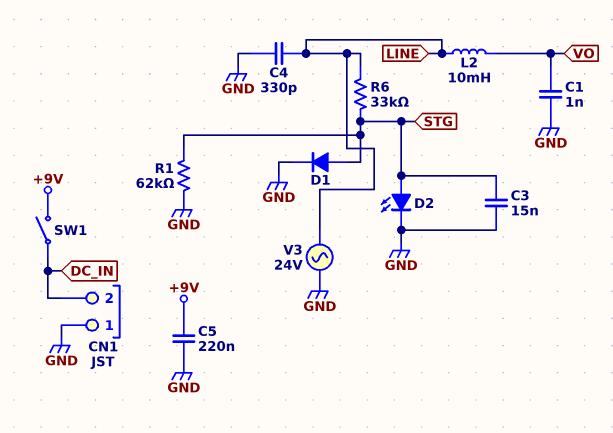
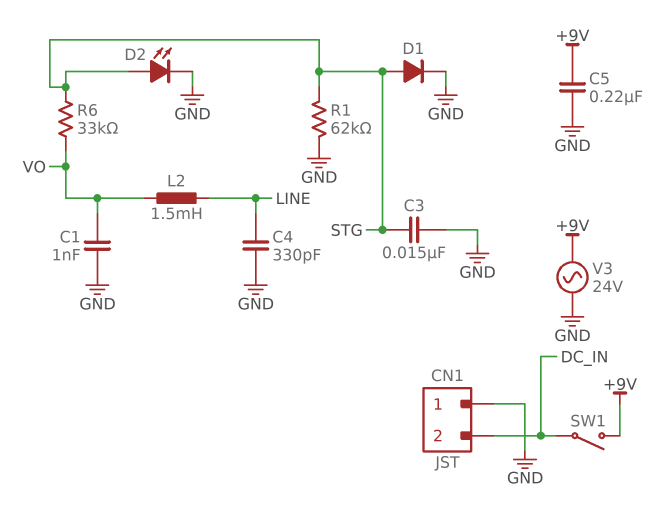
L2: 10mH (LINE, VO) -> 1.5mH (LINE, VO)
R6: 33k (LINE, STG) -> 33k (STG, VO)
V3: AC 24V (GND, LINE) -> AC 24V (+9V, GND)

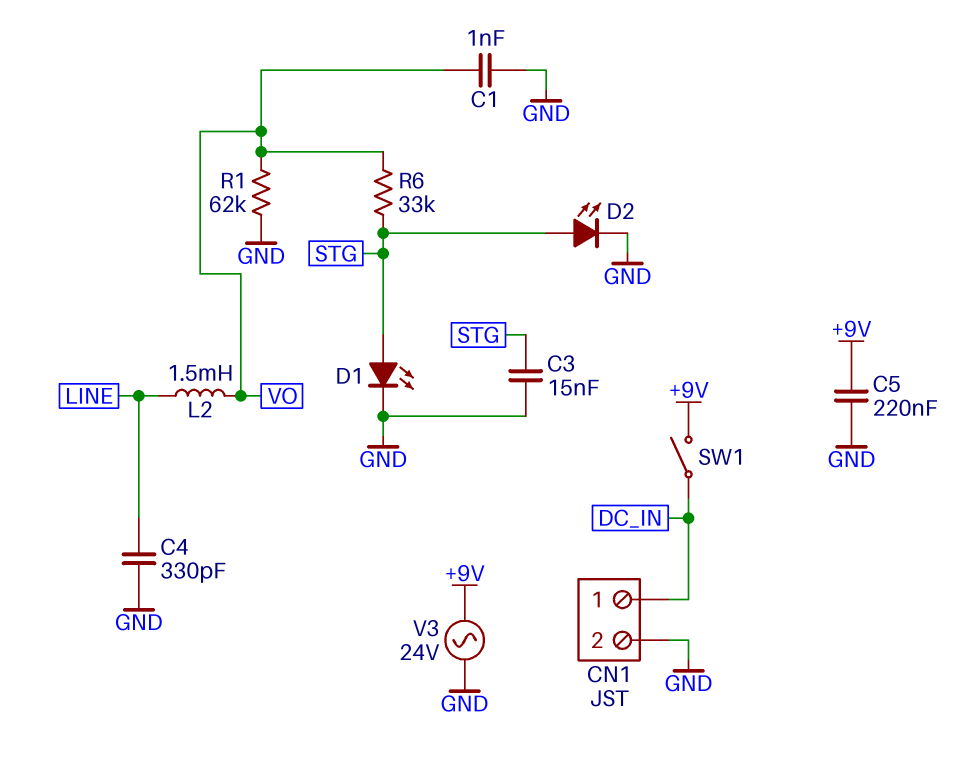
CN1 pin 1: GND -> DC_IN
CN1 pin 2: DC_IN -> GND
D1: diode (A STG, K GND) -> LED (A STG, K GND)
R1: 62k (GND, STG) -> 62k (GND, VO)

